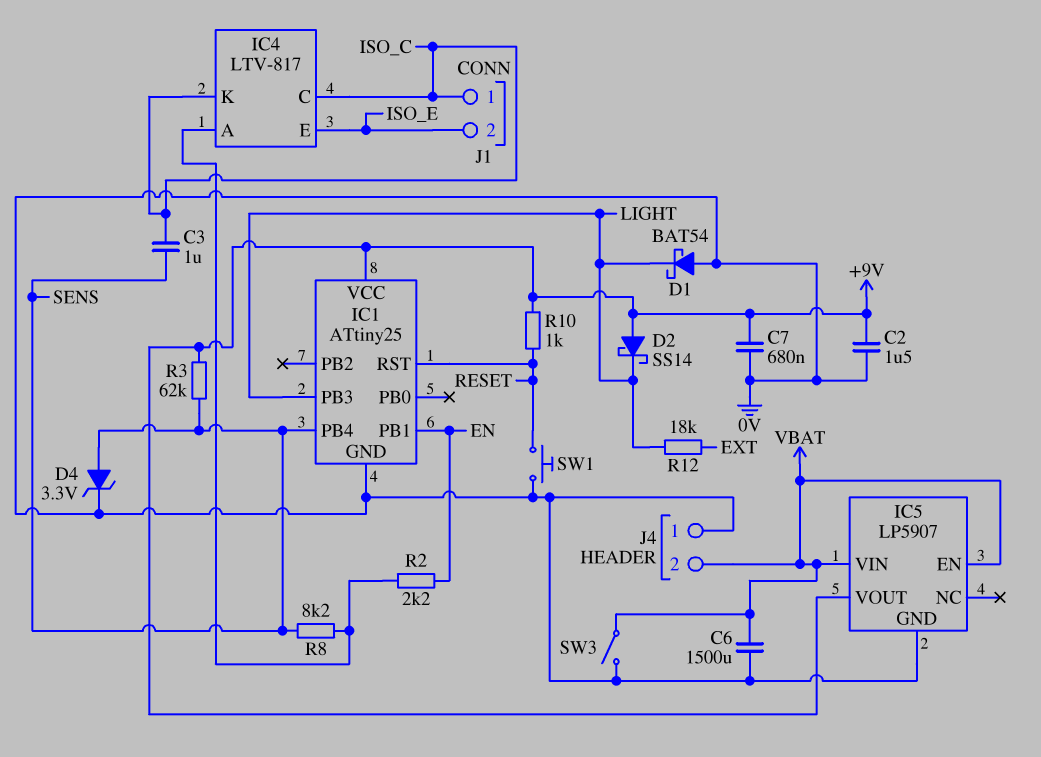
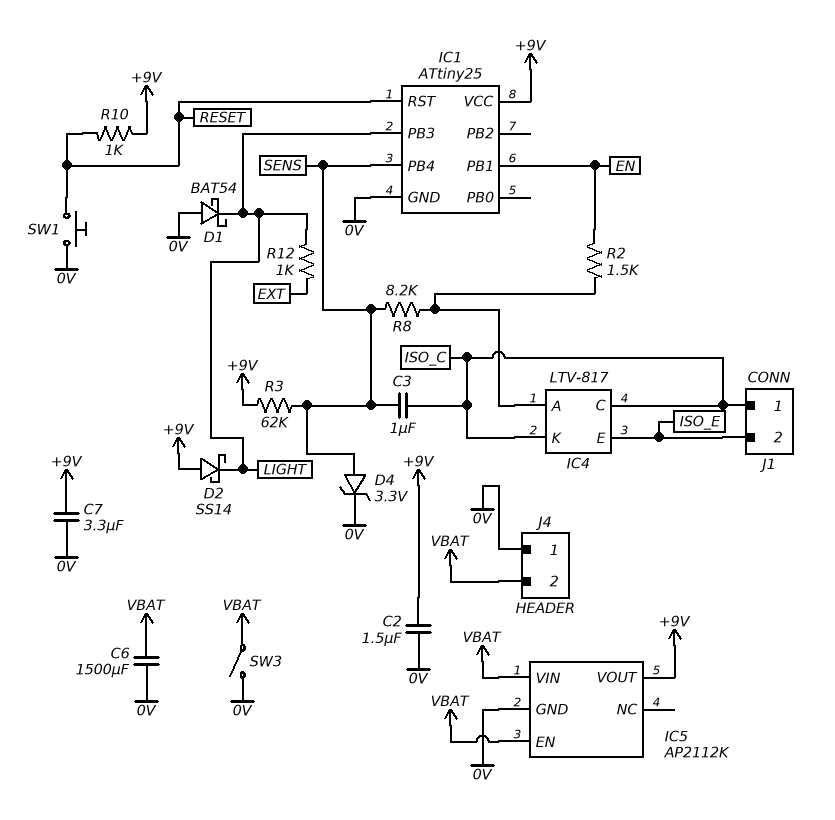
C7: 680nF (+9V, 0V) -> 3.3uF (+9V, 0V)
IC5: LP5907 -> AP2112K
R2: 2.2k (EN, IC4/A) -> 1.5k (EN, IC4/A)
R12: 18k (EXT, LIGHT) -> 1k (EXT, LIGHT)

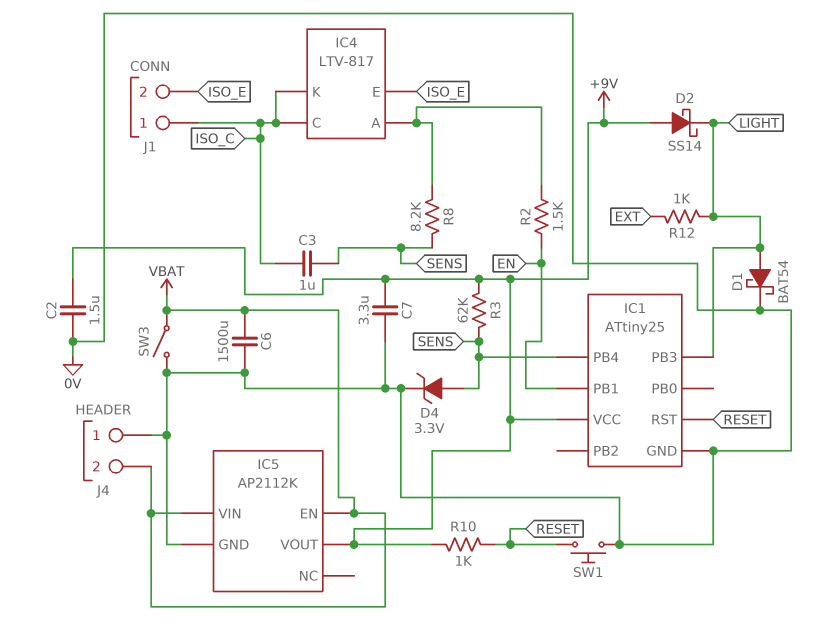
D1: schottky BAT54 (A 0V, K LIGHT) -> schottky BAT54 (A LIGHT, K 0V)

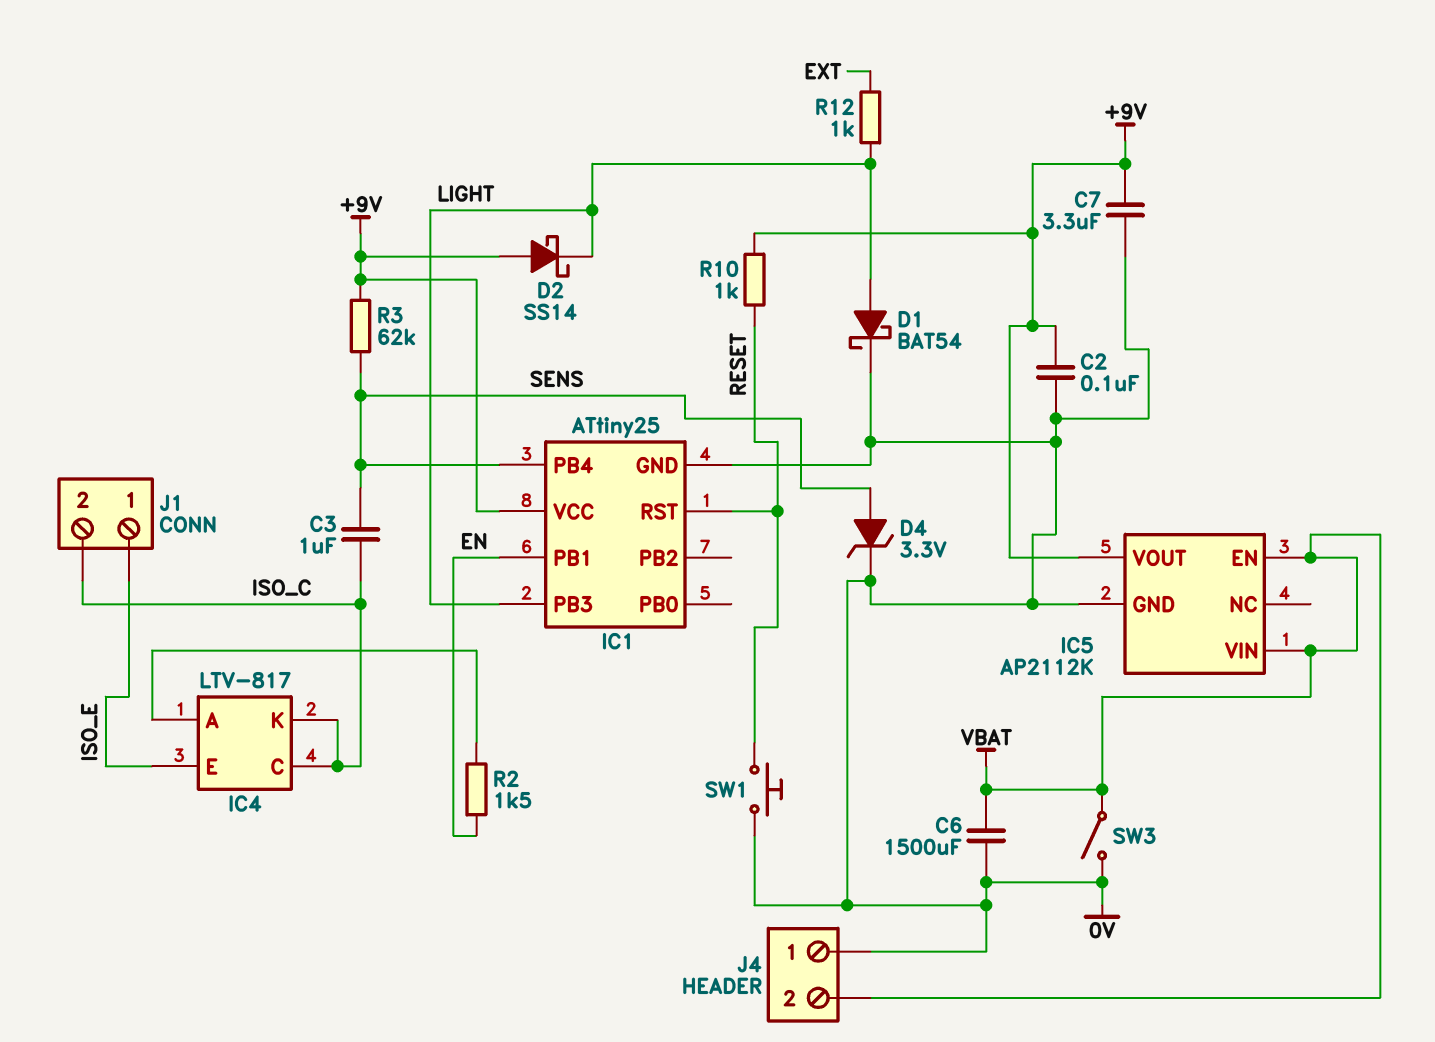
C2: 1.5uF (+9V, 0V) -> 100nF (+9V, 0V)
J1 pin 1: ISO_C -> ISO_E
J1 pin 2: ISO_E -> ISO_C
R8: 8.2k (IC4/A, SENS) -> none

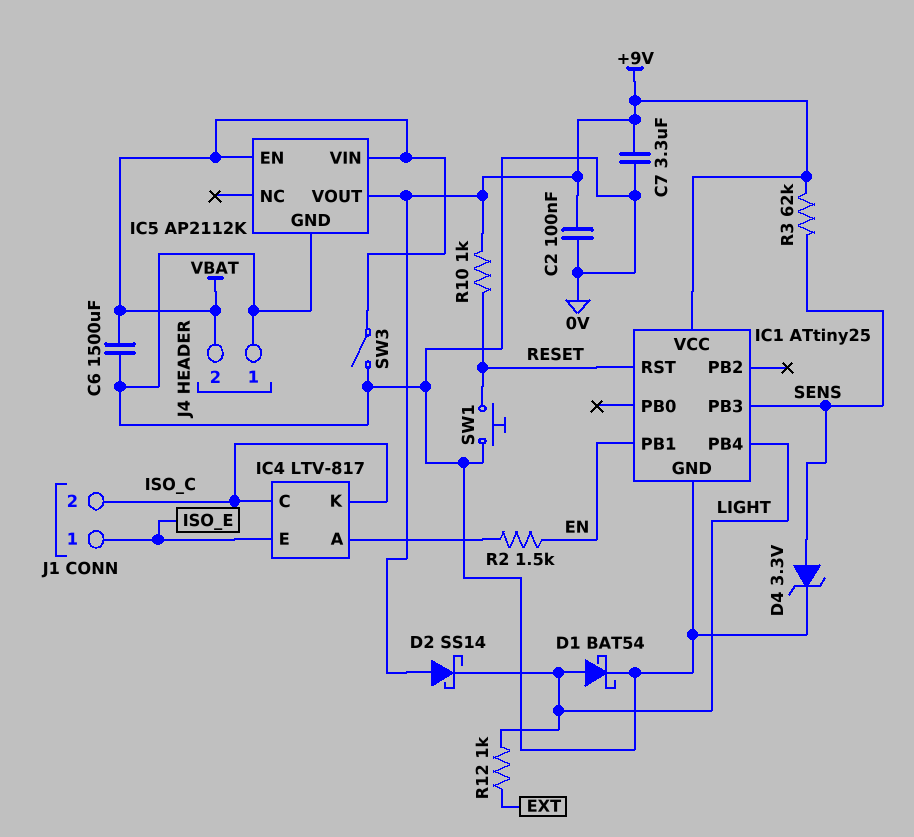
C3: 1uF (ISO_C, SENS) -> none
IC1 pin PB3: LIGHT -> SENS
IC1 pin PB4: SENS -> LIGHT

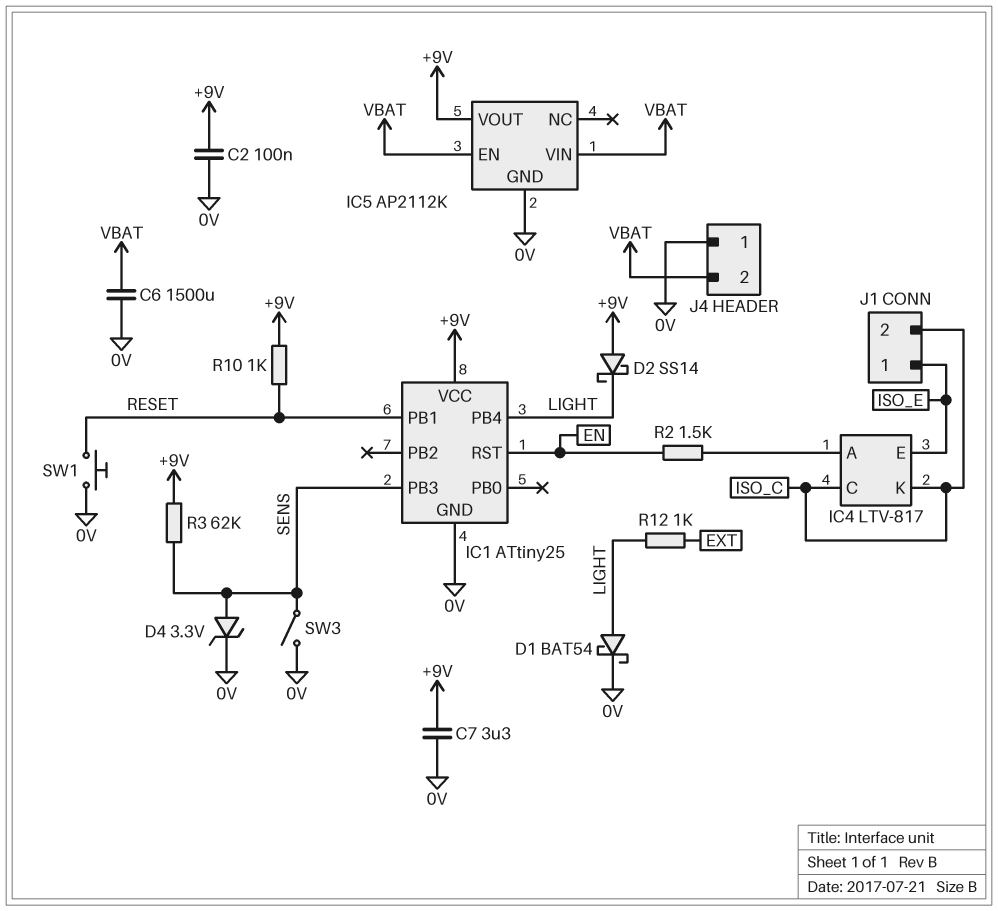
IC1 pin PB1: EN -> RESET
IC1 pin RST: RESET -> EN
SW3: switch (0V, VBAT) -> switch (0V, SENS)

